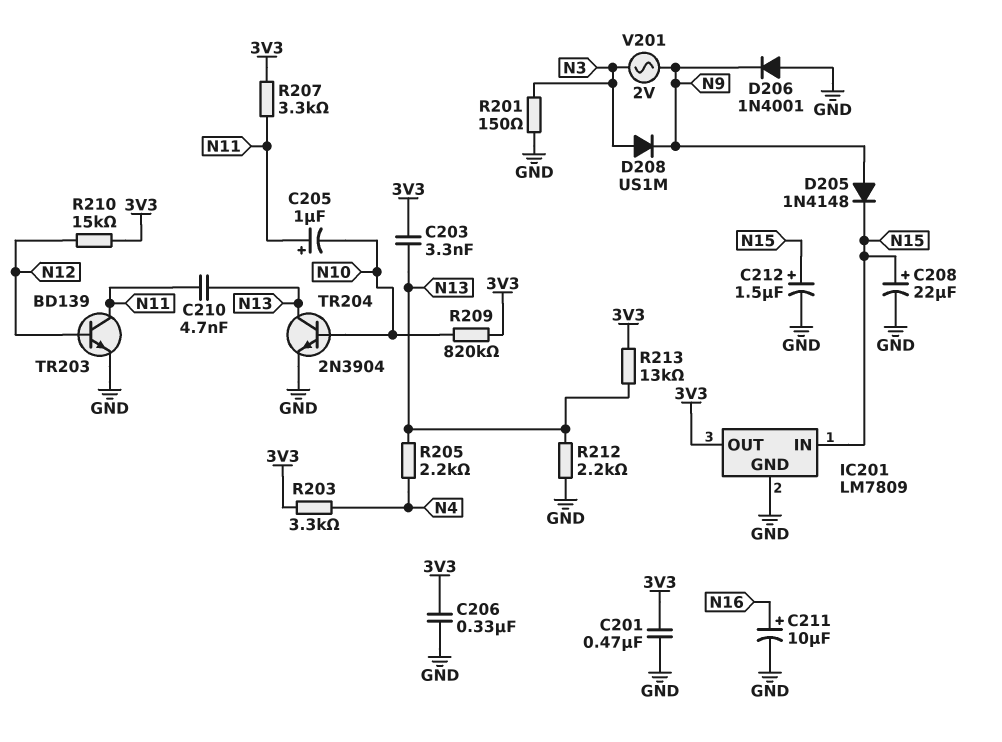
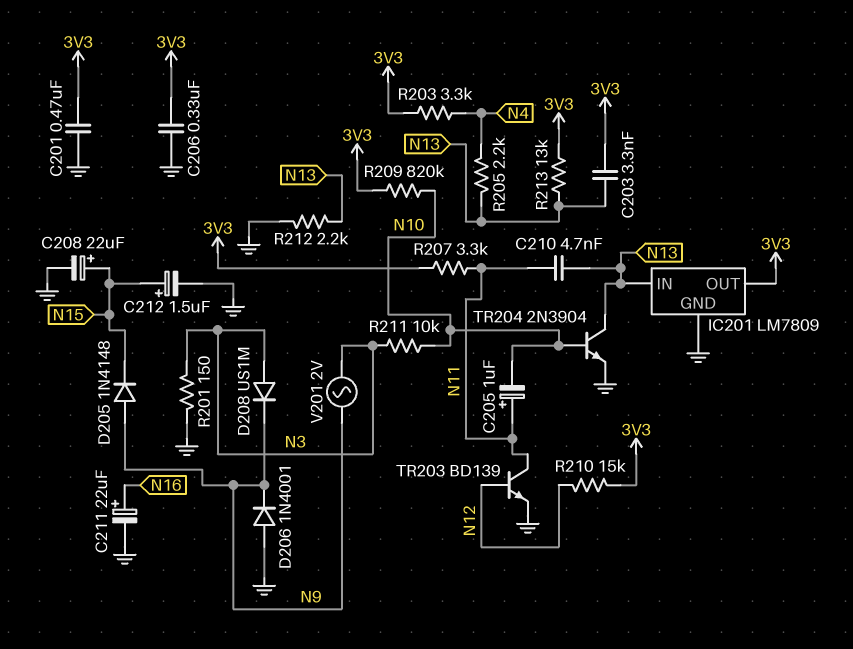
C211: 10uF (plus N16, minus GND) -> 22uF (plus N16, minus GND)
IC201 pin IN: N15 -> N13
R211: none -> 10k (N3, N10)

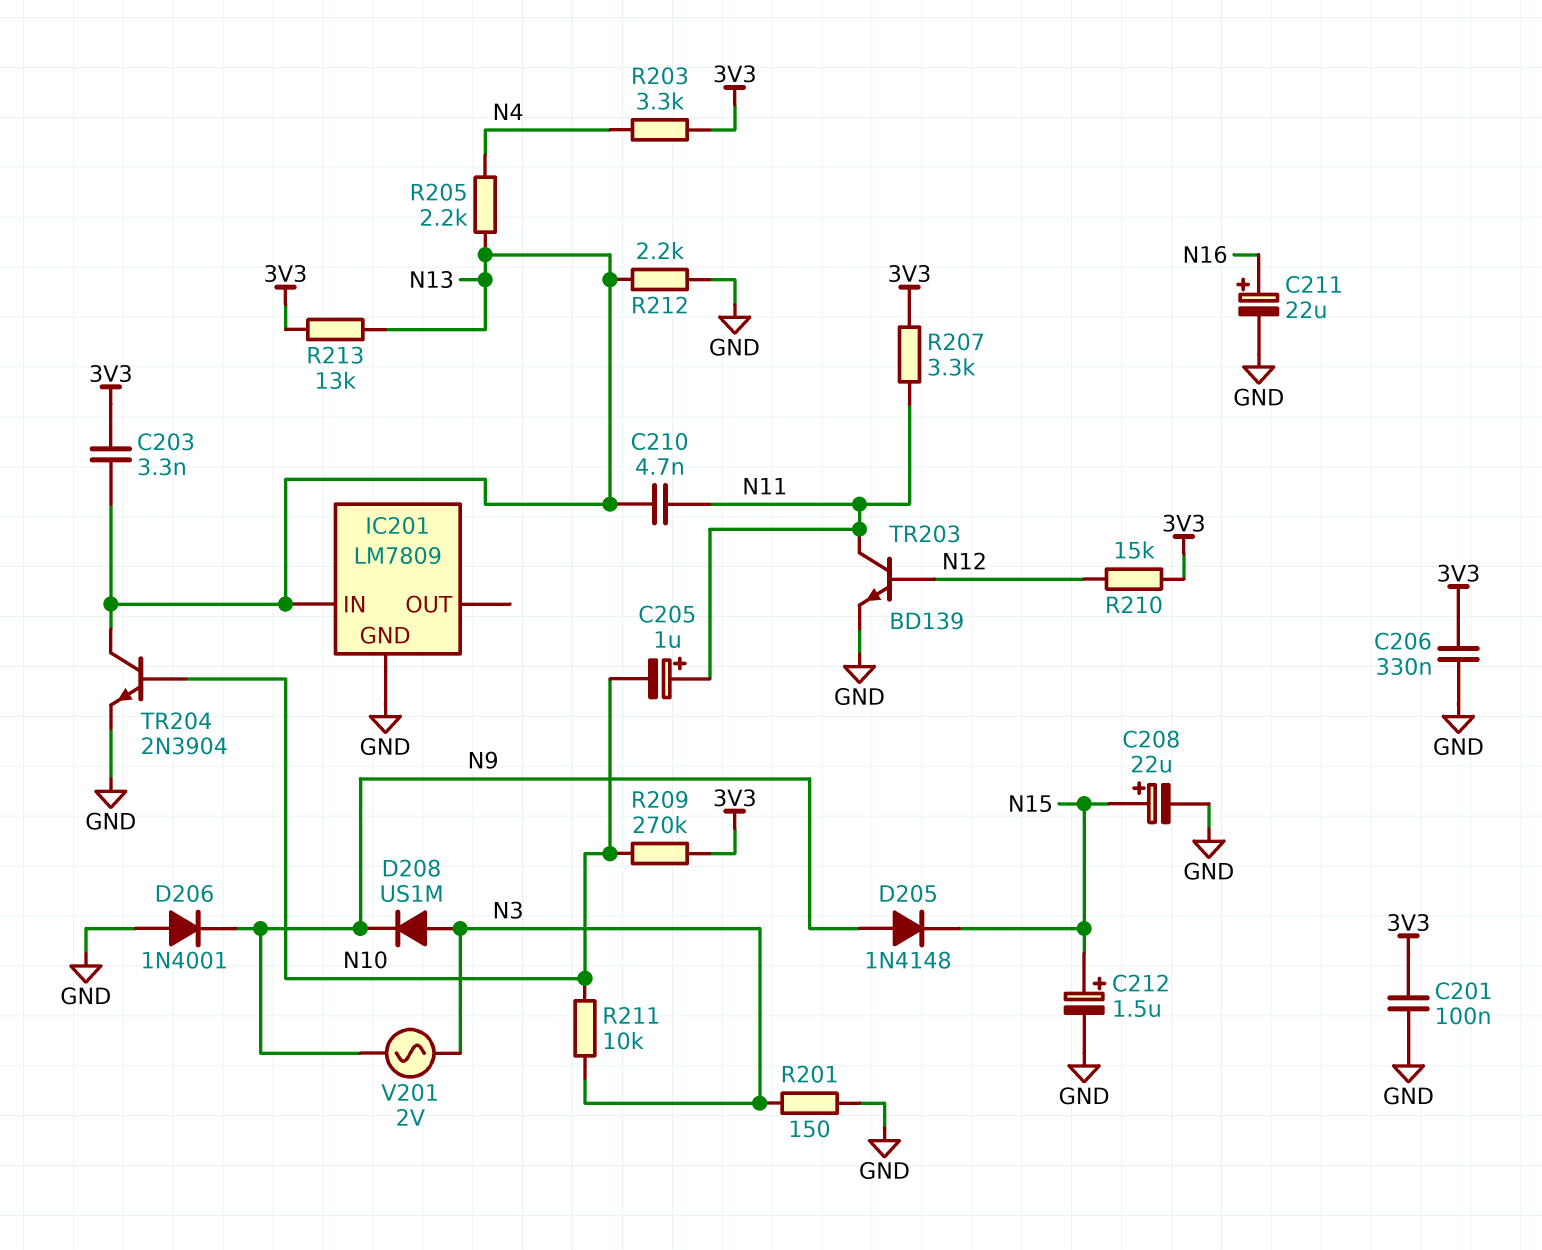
C201: 470nF (3V3, GND) -> 100nF (3V3, GND)
IC201 pin OUT: 3V3 -> none
R209: 820k (3V3, N10) -> 270k (3V3, N10)

